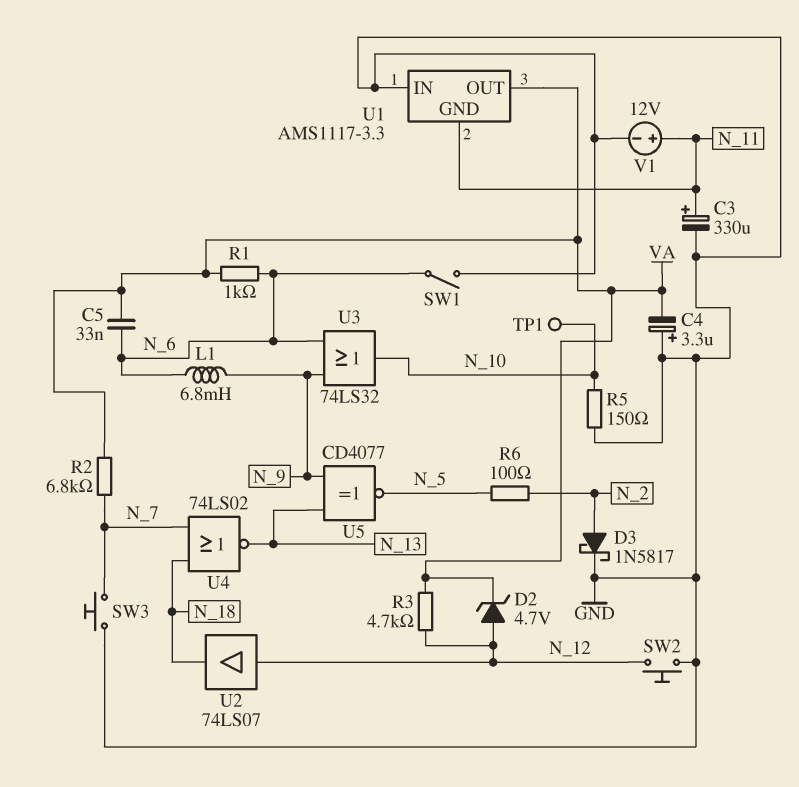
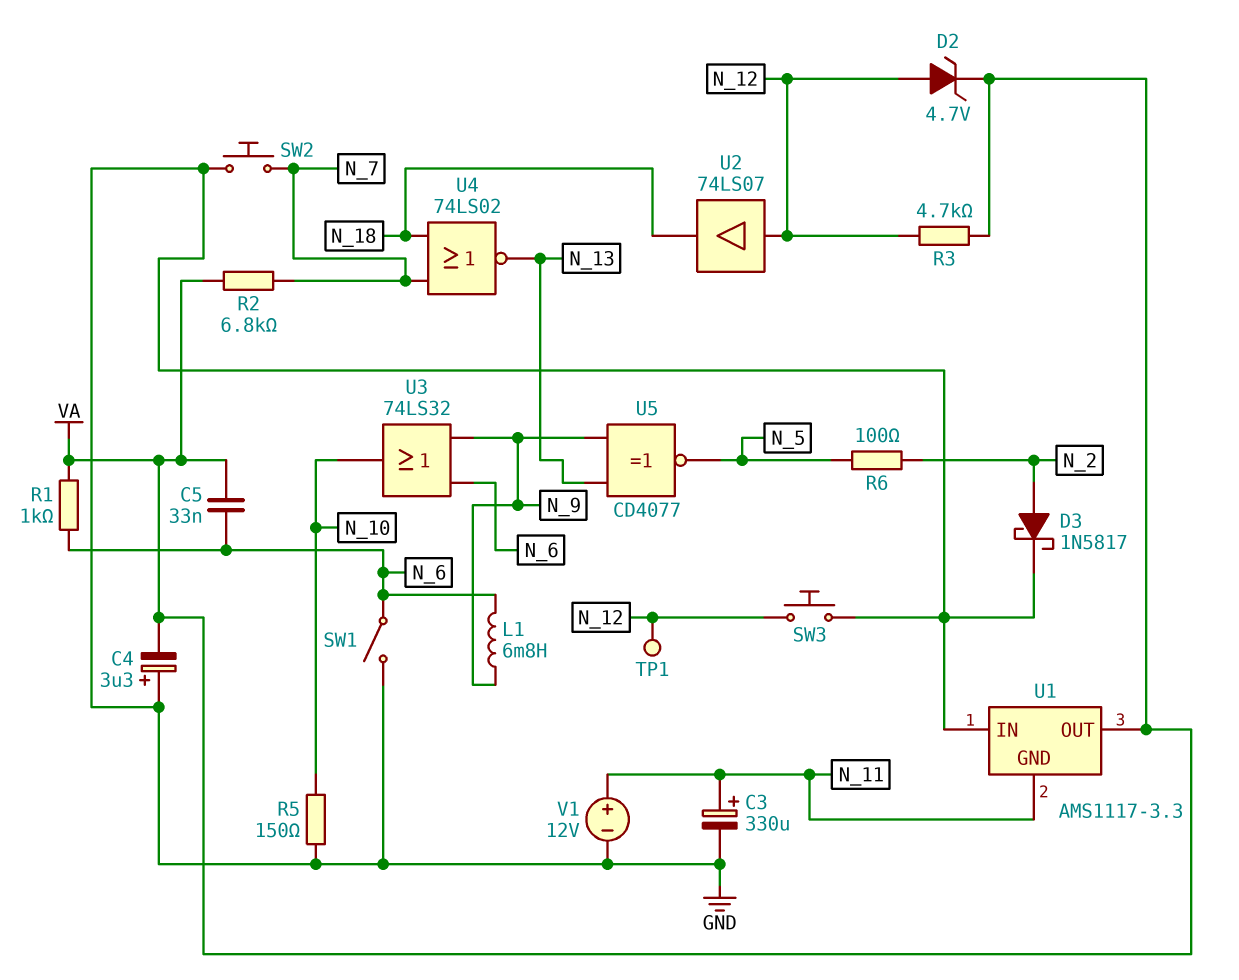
SW2: button (GND, N_12) -> button (GND, N_7)
SW3: button (GND, N_7) -> button (GND, N_12)
TP1: test point (N_10) -> test point (N_12)

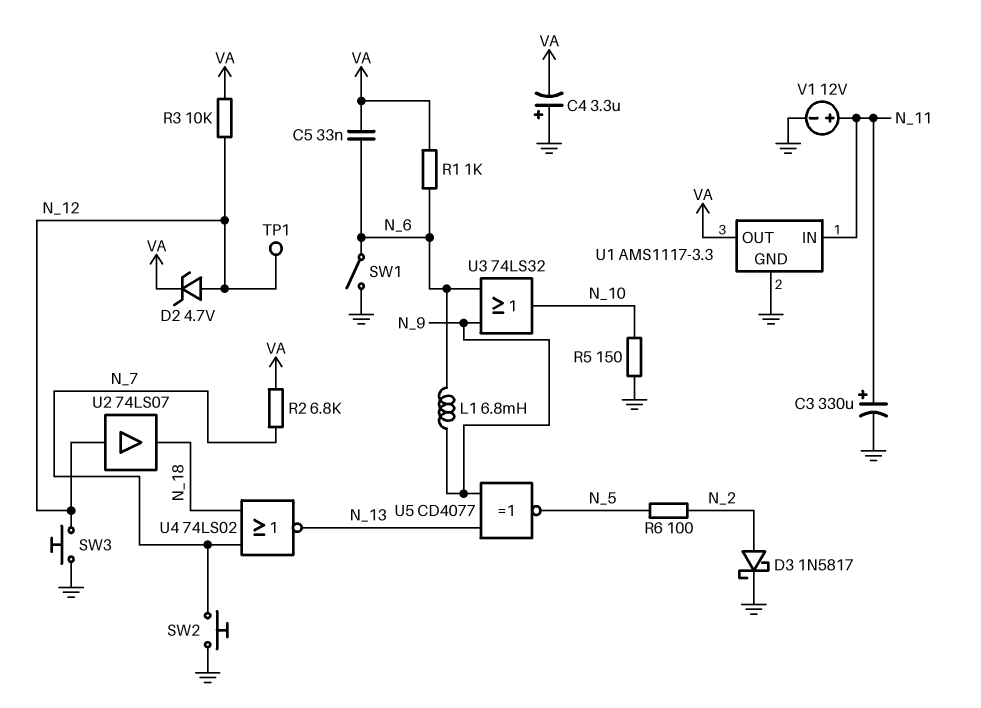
R3: 4.7k (N_12, VA) -> 10k (N_12, VA)
U1 pin GND: N_11 -> GND
U1 pin IN: GND -> N_11

